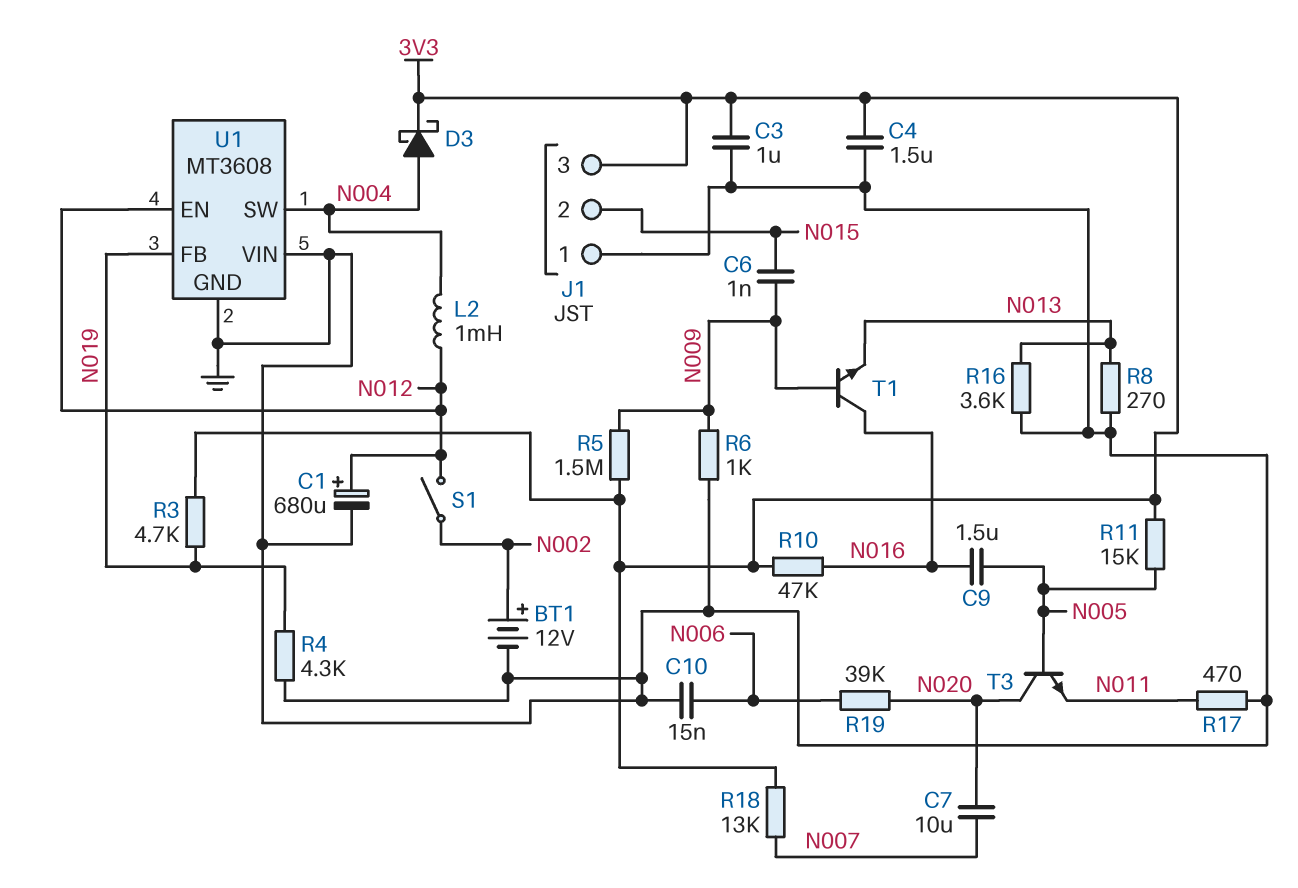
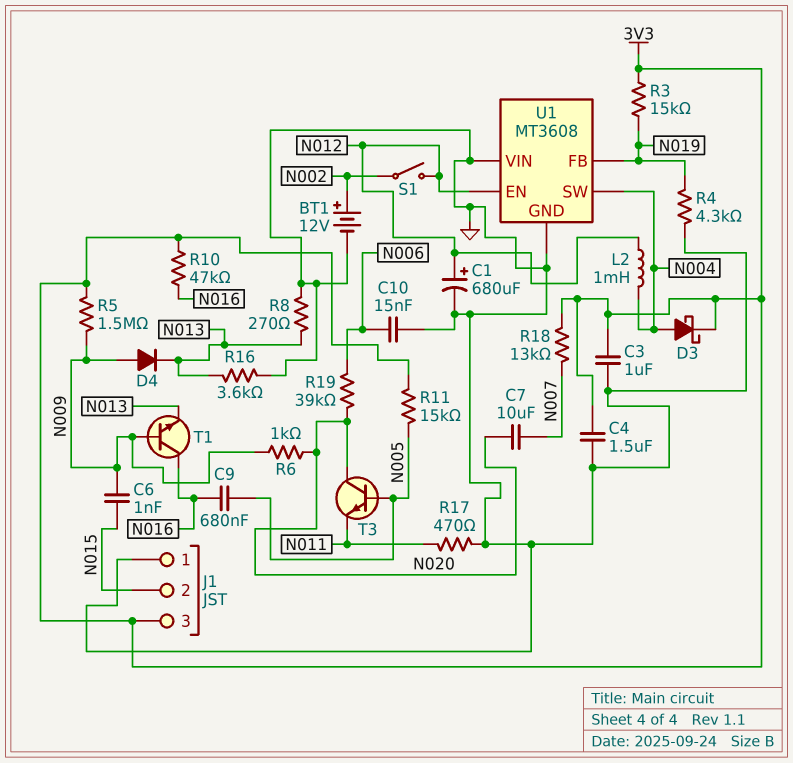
C9: 1.5uF (N005, N016) -> 680nF (N005, N016)
D4: none -> diode (A N009, K N013)
R3: 4.7k (3V3, N019) -> 15k (3V3, N019)
R6: 1k (GND, N009) -> 1k (N009, N020)

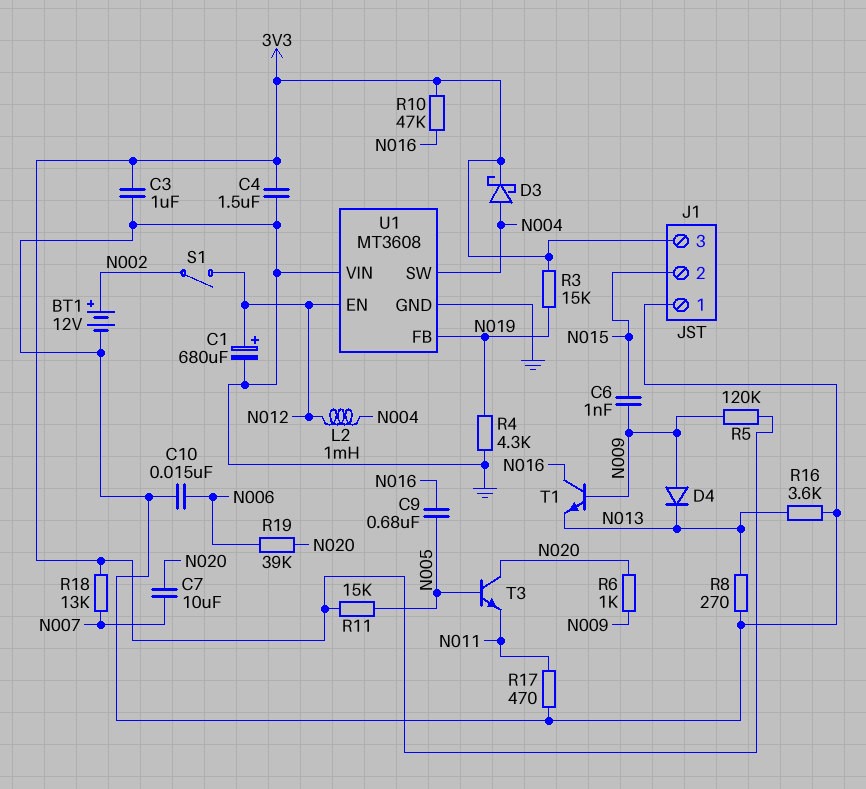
R5: 1.5M (3V3, N009) -> 120k (3V3, N009)

